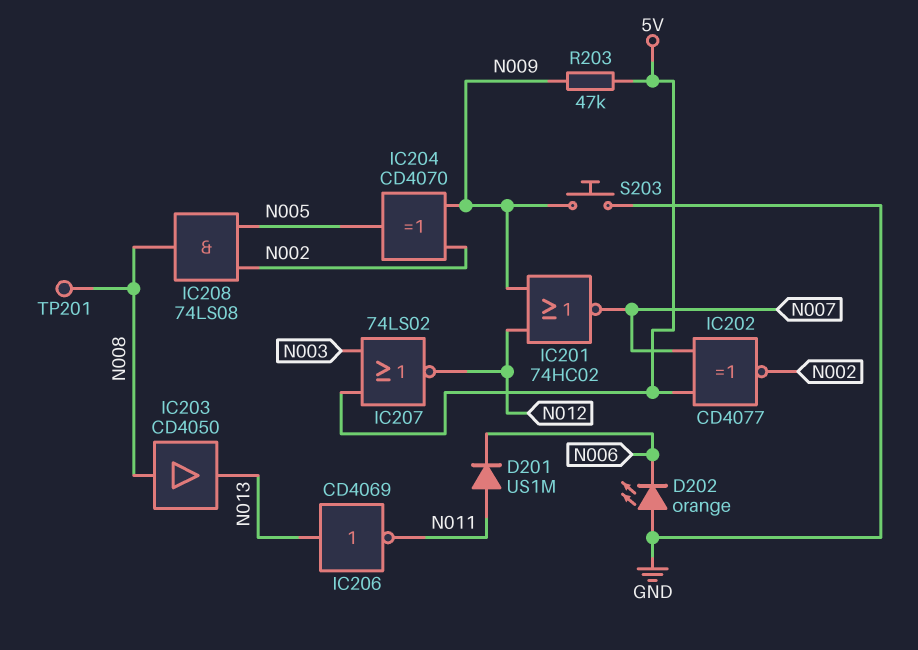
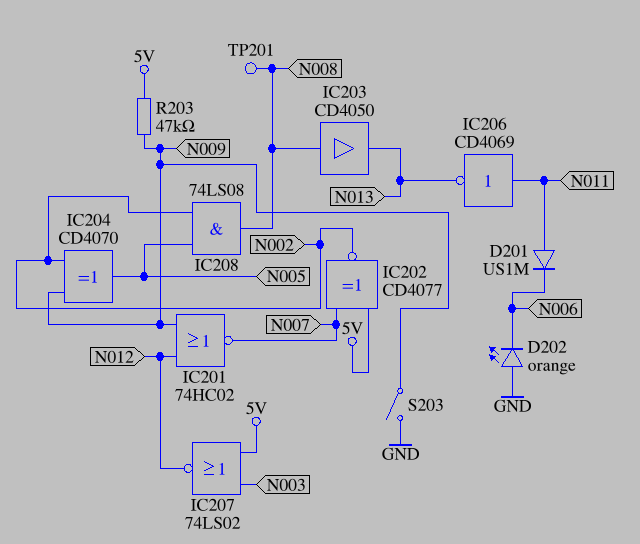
IC206: NOT CD4069 (in N013, out N011) -> NOT CD4069 (in N011, out N013)
S203: button (GND, N009) -> switch (GND, N009)

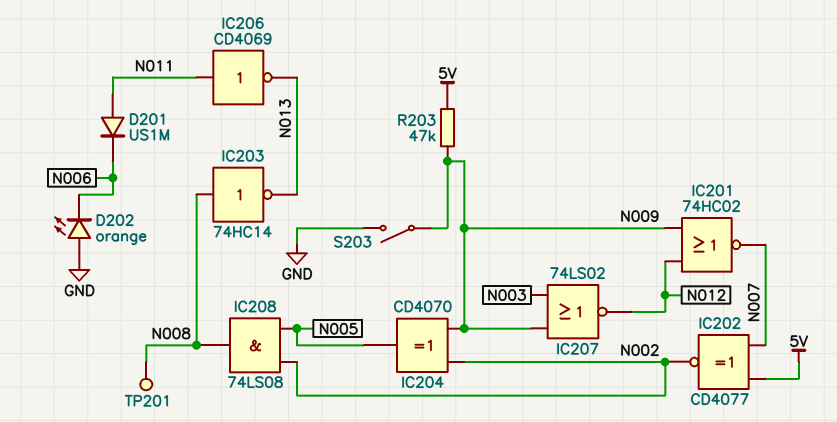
IC203: buffer CD4050 (in N008, out N013) -> NOT 74HC14 (in N008, out N013)
IC207: NOR 74LS02 (in 5V, in N003, out N012) -> NOR 74LS02 (in N003, in N009, out N012)

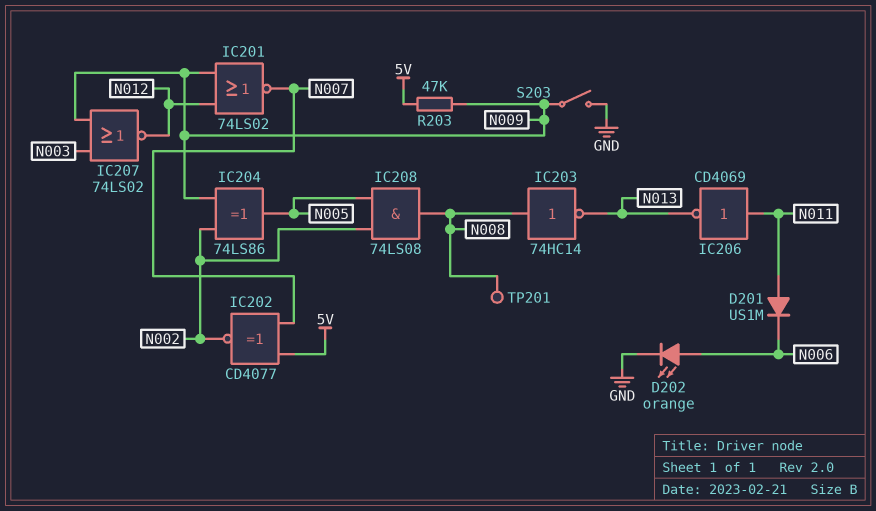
D202: LED orange (A GND, K N006) -> LED orange (A N006, K GND)
IC201: NOR 74HC02 (in N009, in N012, out N007) -> NOR 74LS02 (in N009, in N012, out N007)
IC204: XOR CD4070 (in N002, in N009, out N005) -> XOR 74LS86 (in N002, in N009, out N005)

